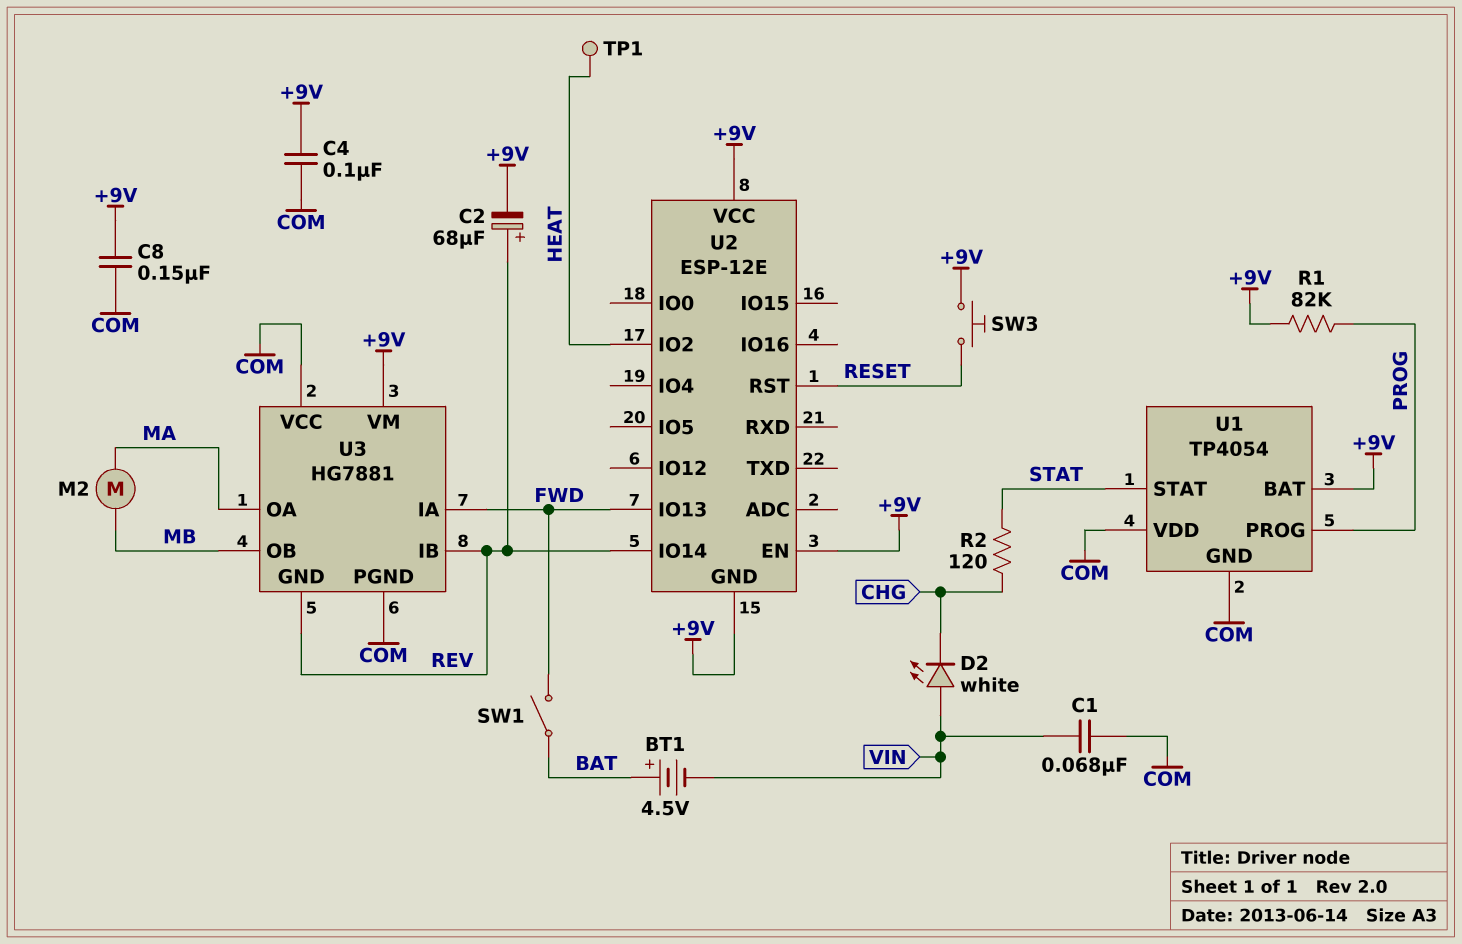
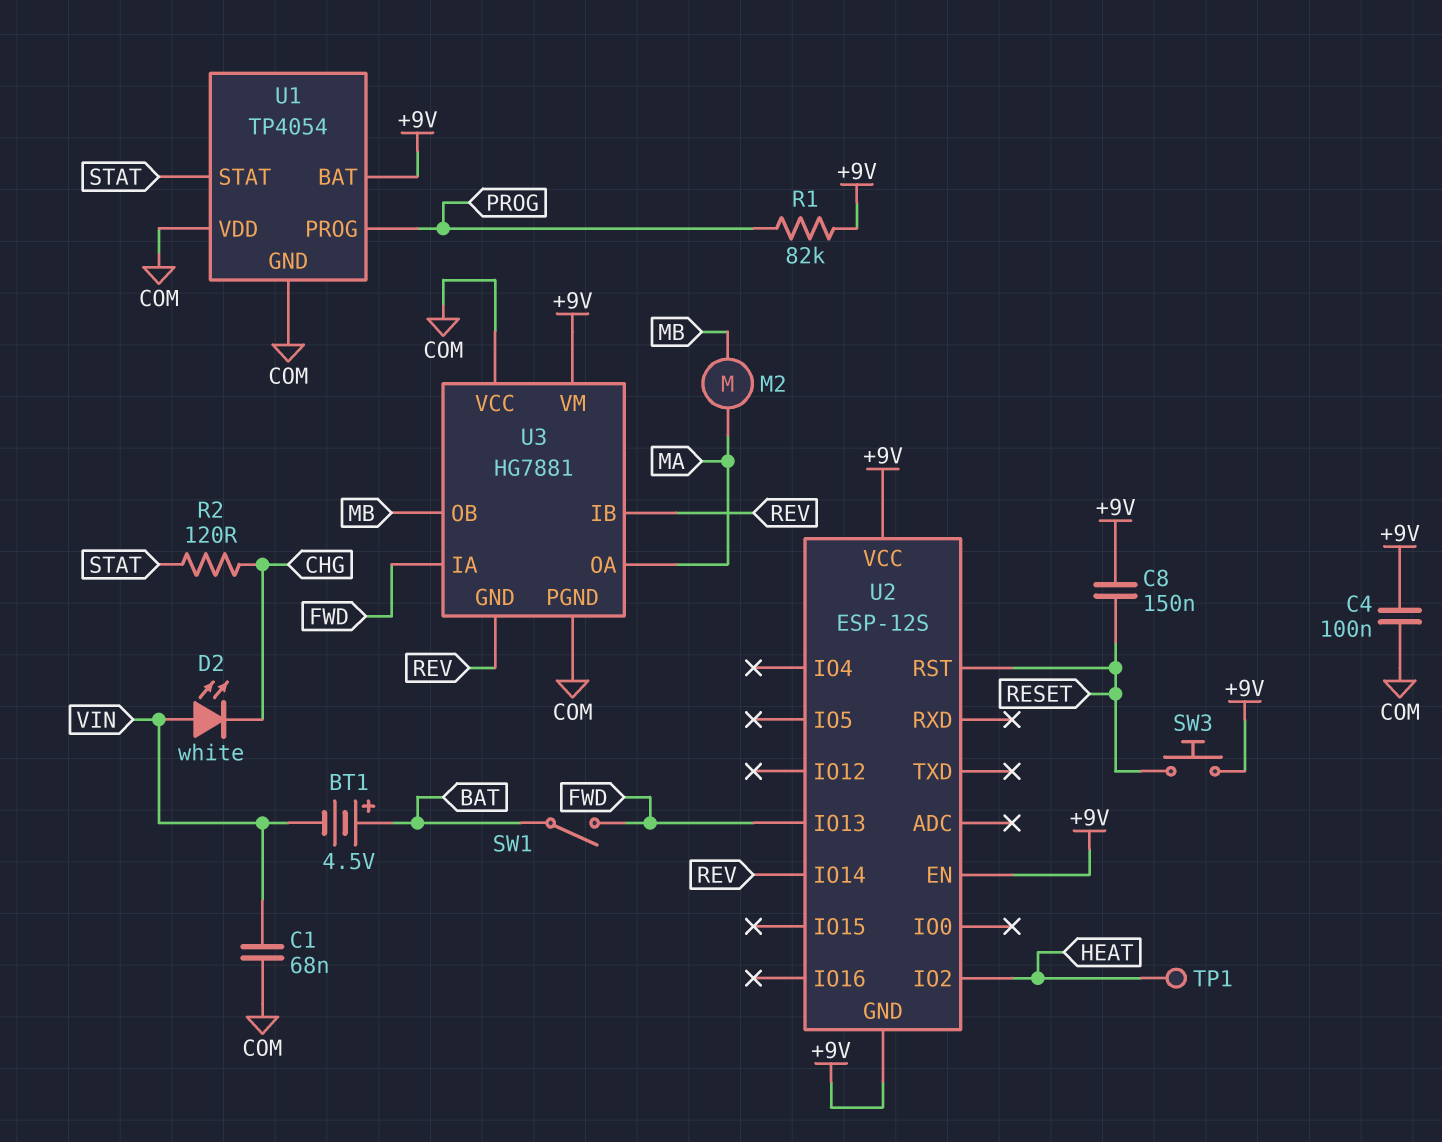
C2: 68uF (plus REV, minus +9V) -> none
C8: 150nF (+9V, COM) -> 150nF (+9V, RESET)
U2: ESP-12E -> ESP-12S

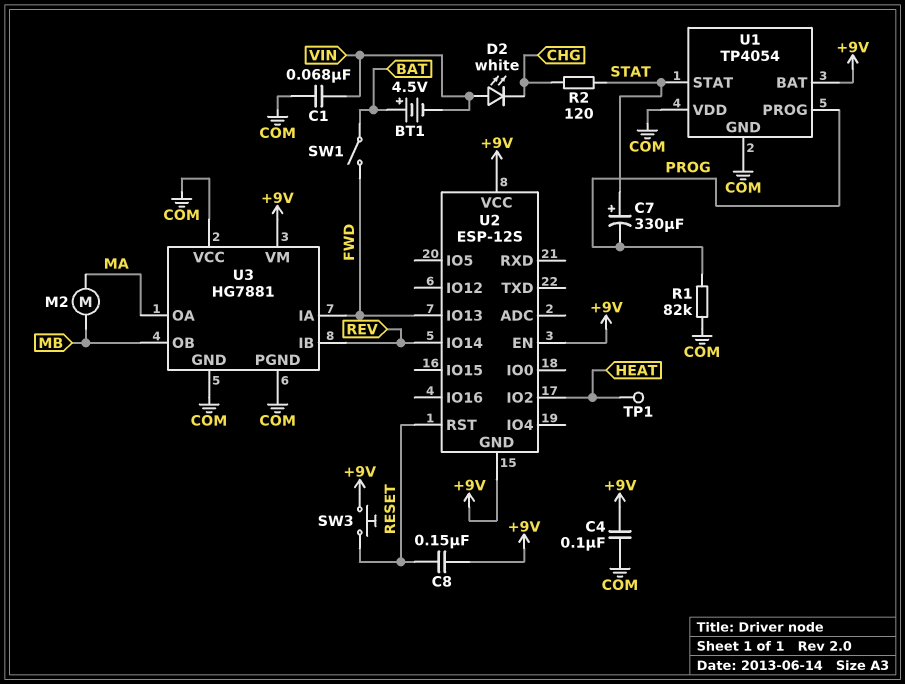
C7: none -> 330uF (plus STAT, minus PROG)
R1: 82k (+9V, PROG) -> 82k (COM, PROG)
U3 pin GND: REV -> COM

